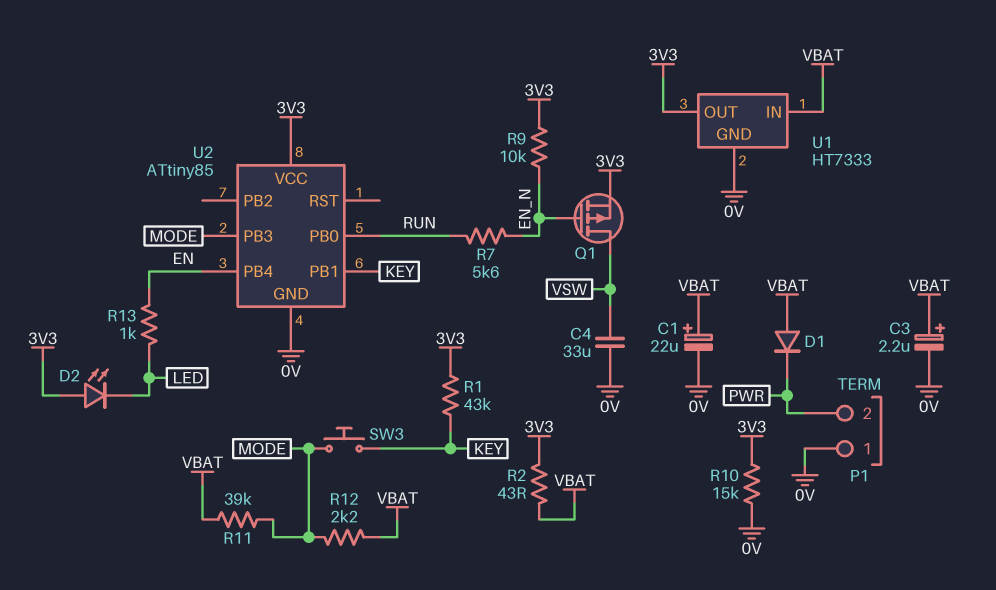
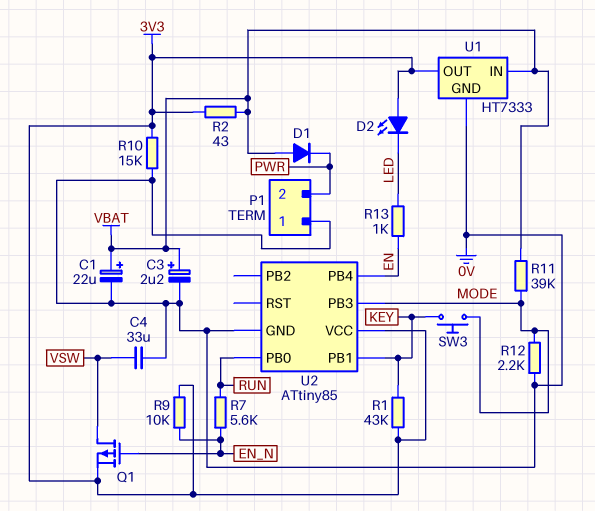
R12: 2.2k (MODE, VBAT) -> 2.2k (0V, MODE)

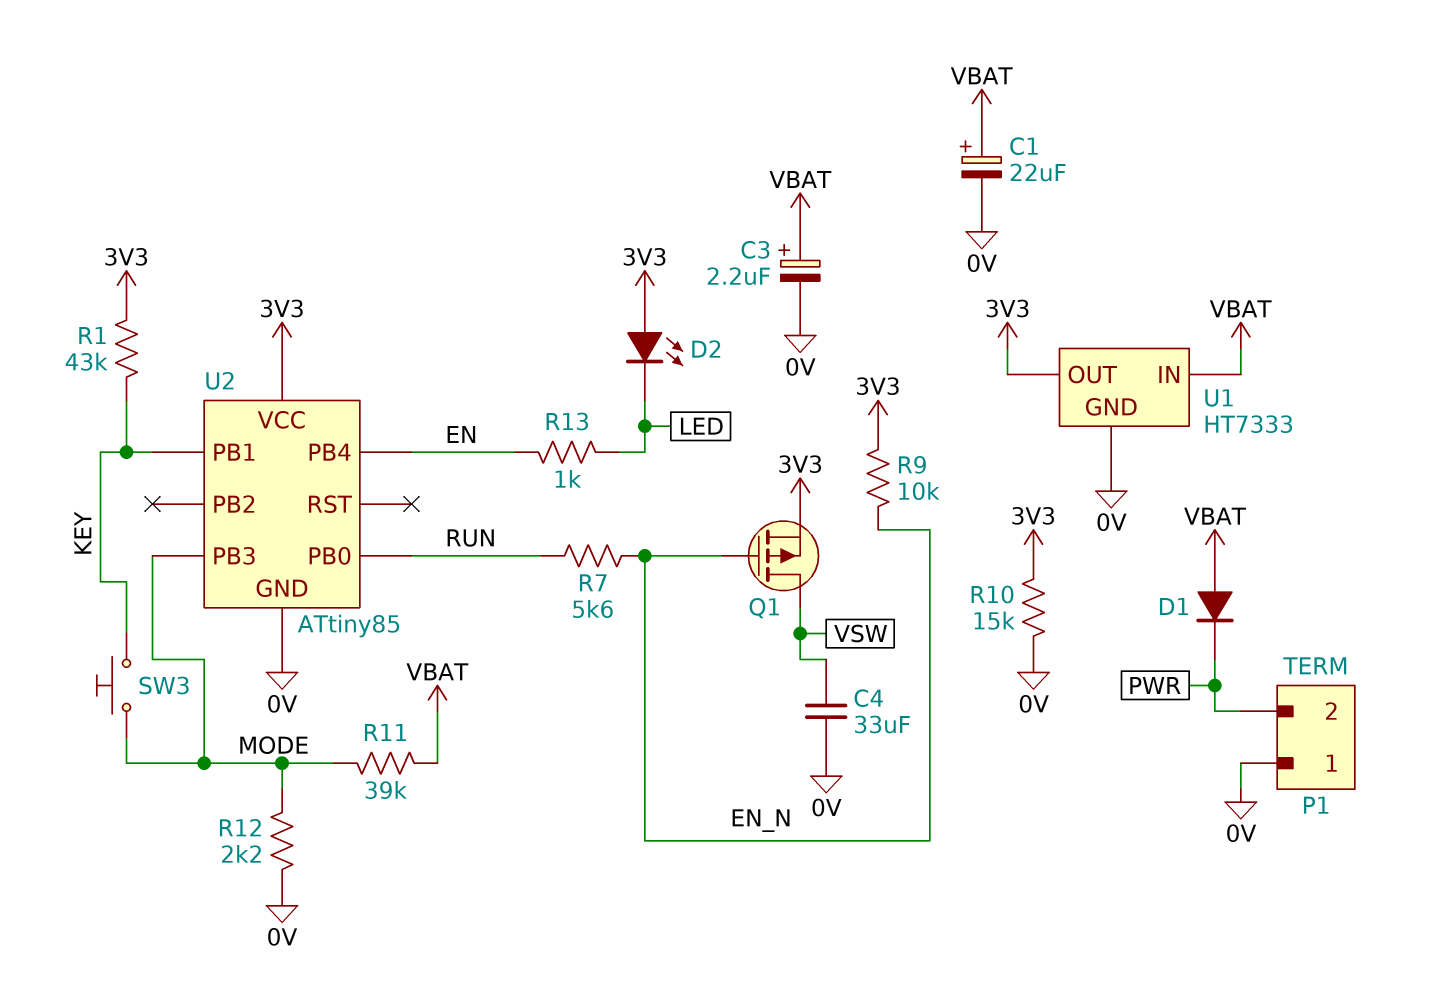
R2: 43 (3V3, VBAT) -> none

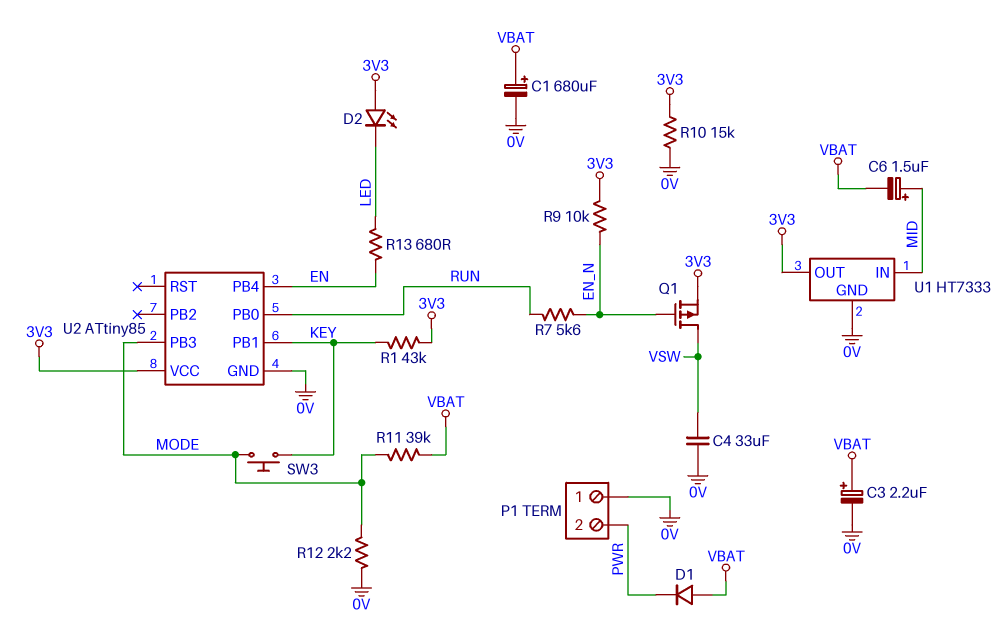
C1: 22uF (plus VBAT, minus 0V) -> 680uF (plus VBAT, minus 0V)
C6: none -> 1.5uF (plus MID, minus VBAT)
R13: 1k (EN, LED) -> 680 (EN, LED)
U1 pin IN: VBAT -> MID

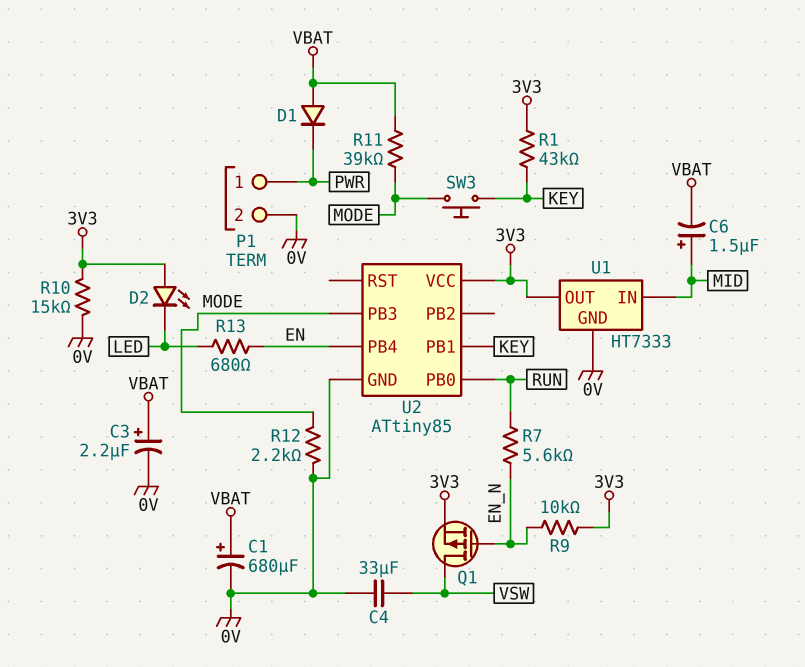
P1 pin 1: 0V -> PWR
P1 pin 2: PWR -> 0V

